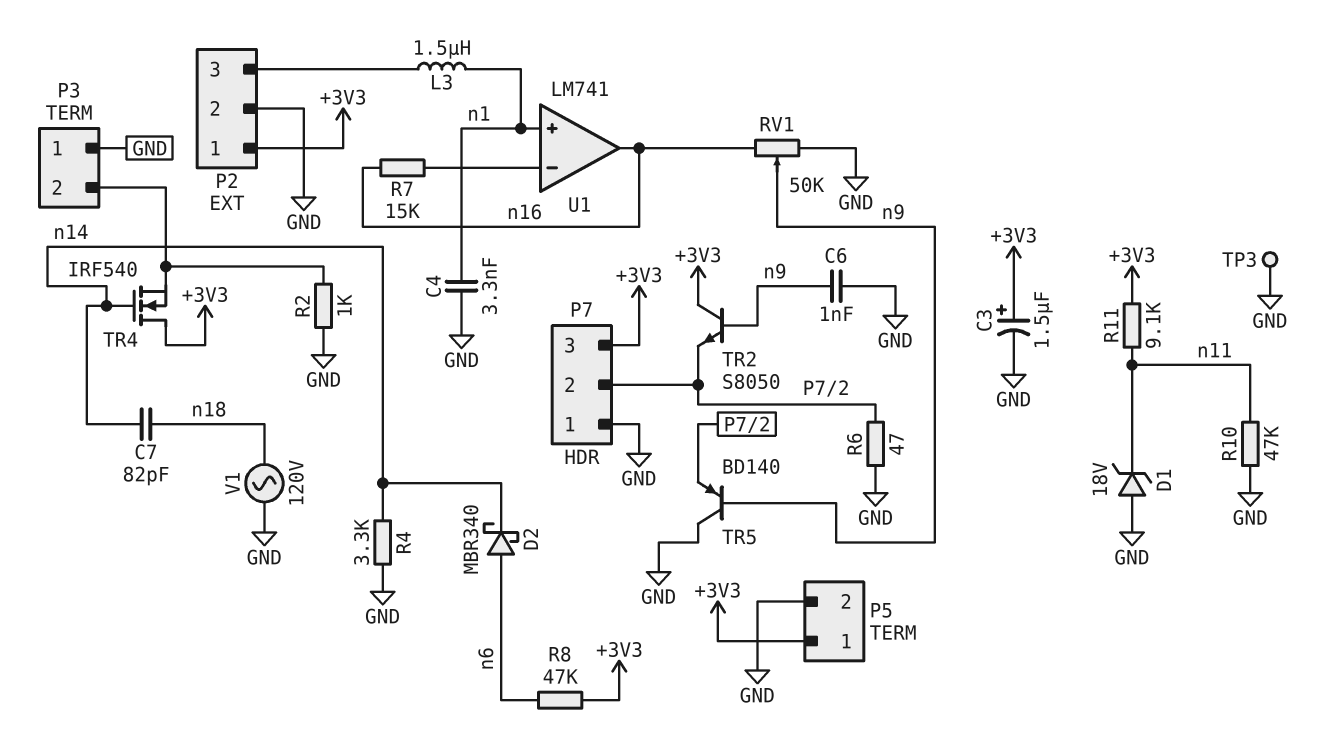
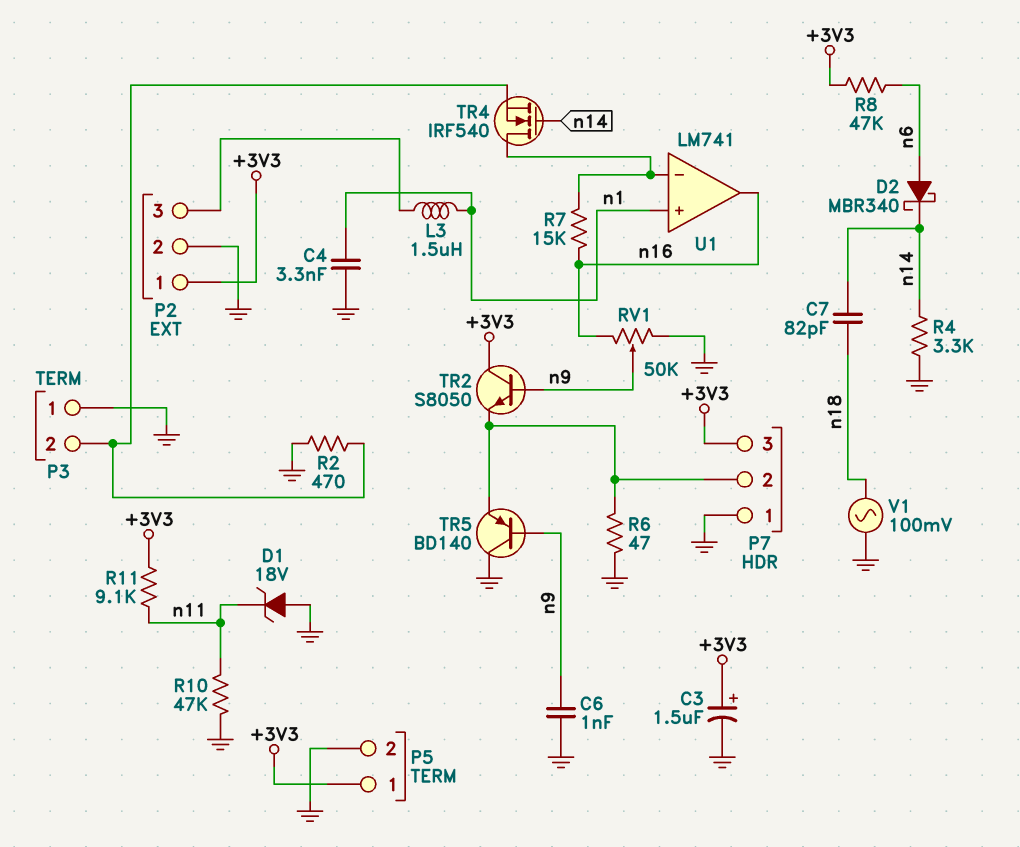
R2: 1k (GND, P3/2) -> 470 (GND, P3/2)
TP3: test point (GND) -> none
TR4: NMOS IRF540 (G n14, D +3V3, S P3/2) -> NMOS IRF540 (G n14, D U1/in-, S P3/2)
V1: AC 120V (GND, n18) -> AC 100mV (GND, n18)

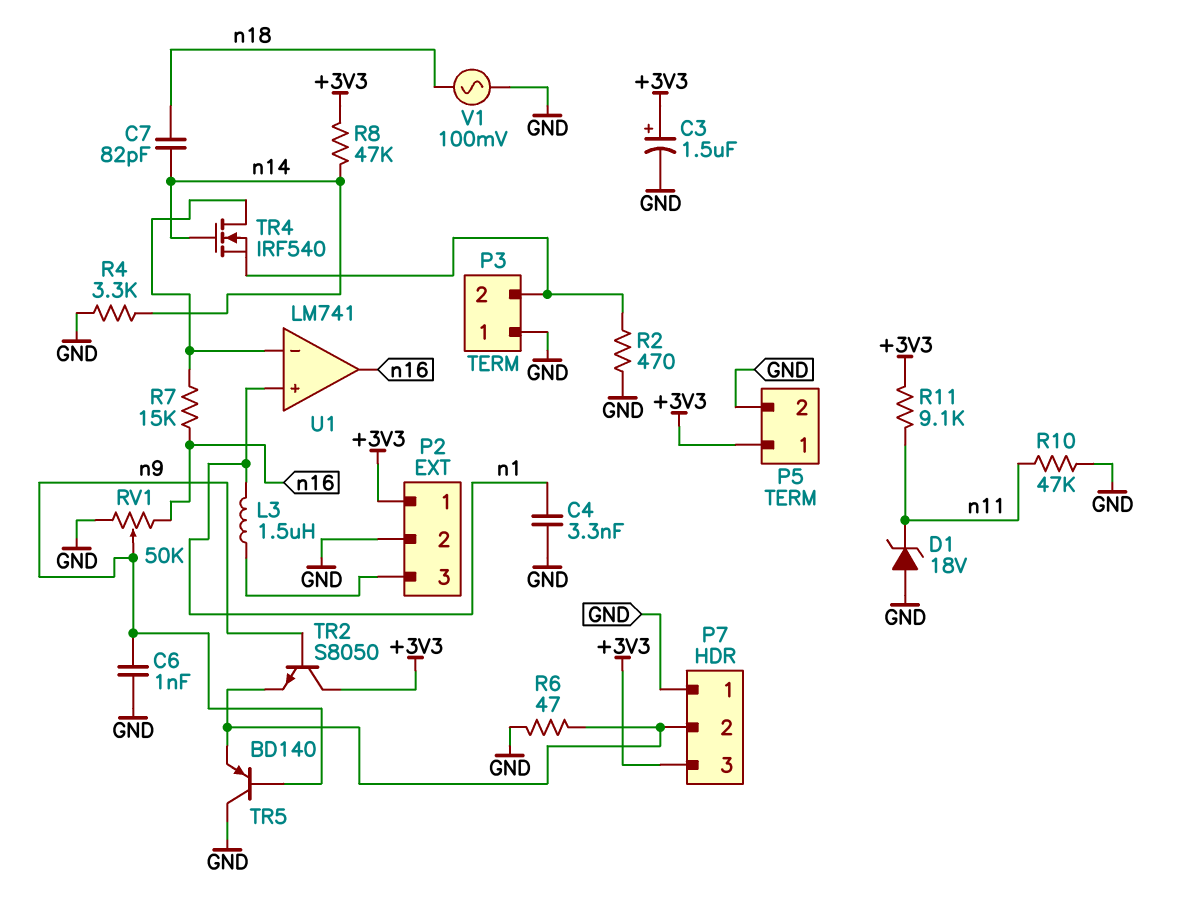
D2: schottky MBR340 (A n6, K n14) -> none
R8: 47k (+3V3, n6) -> 47k (+3V3, n14)

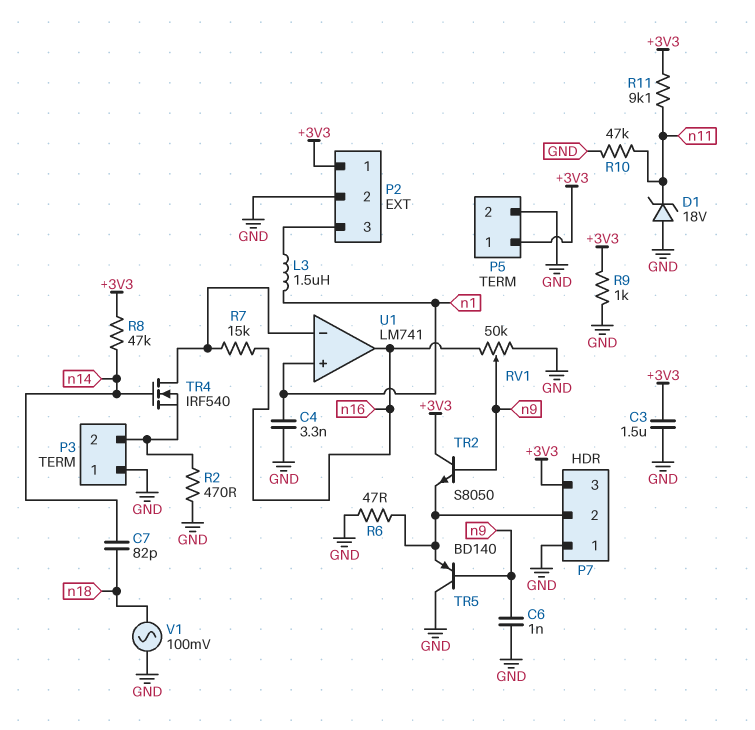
C3: 1.5uF (plus +3V3, minus GND) -> 1.5uF (+3V3, GND)
R4: 3.3k (GND, n14) -> none
R9: none -> 1k (+3V3, GND)

